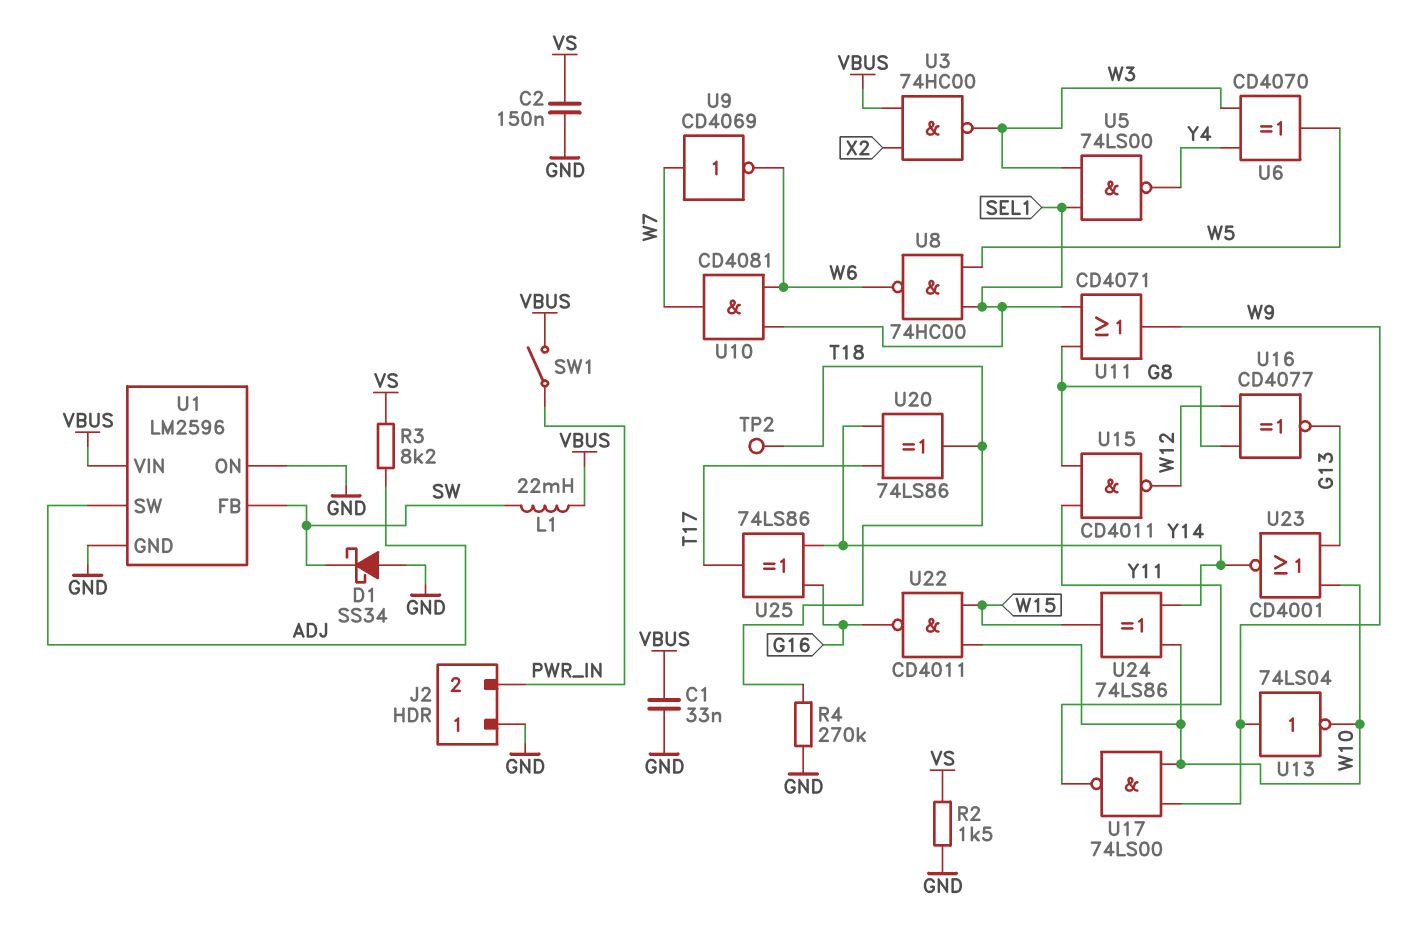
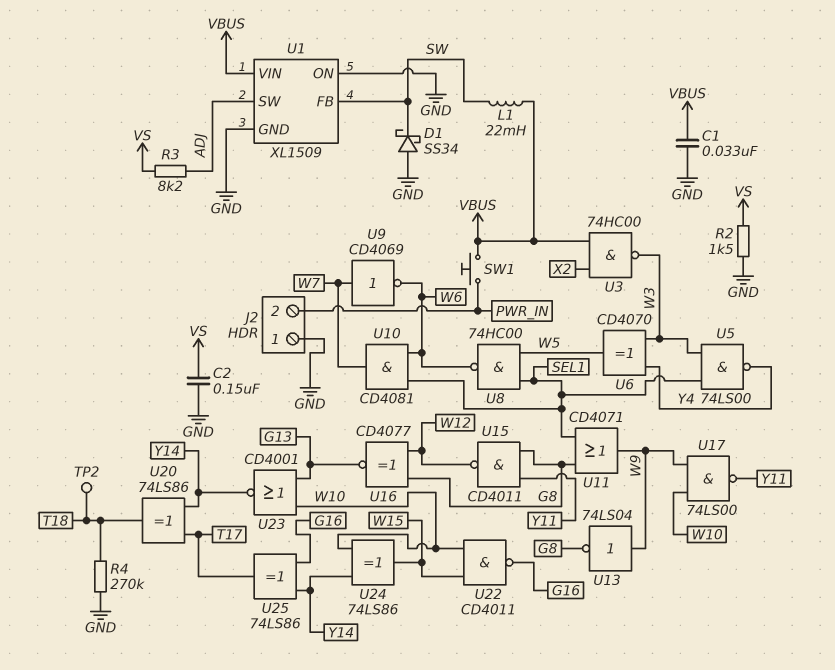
SW1: switch (PWR_IN, VBUS) -> button (PWR_IN, VBUS)
U1: LM2596 -> XL1509
U13: NOT 74LS04 (in W9, out W10) -> NOT 74LS04 (in W9, out G8)

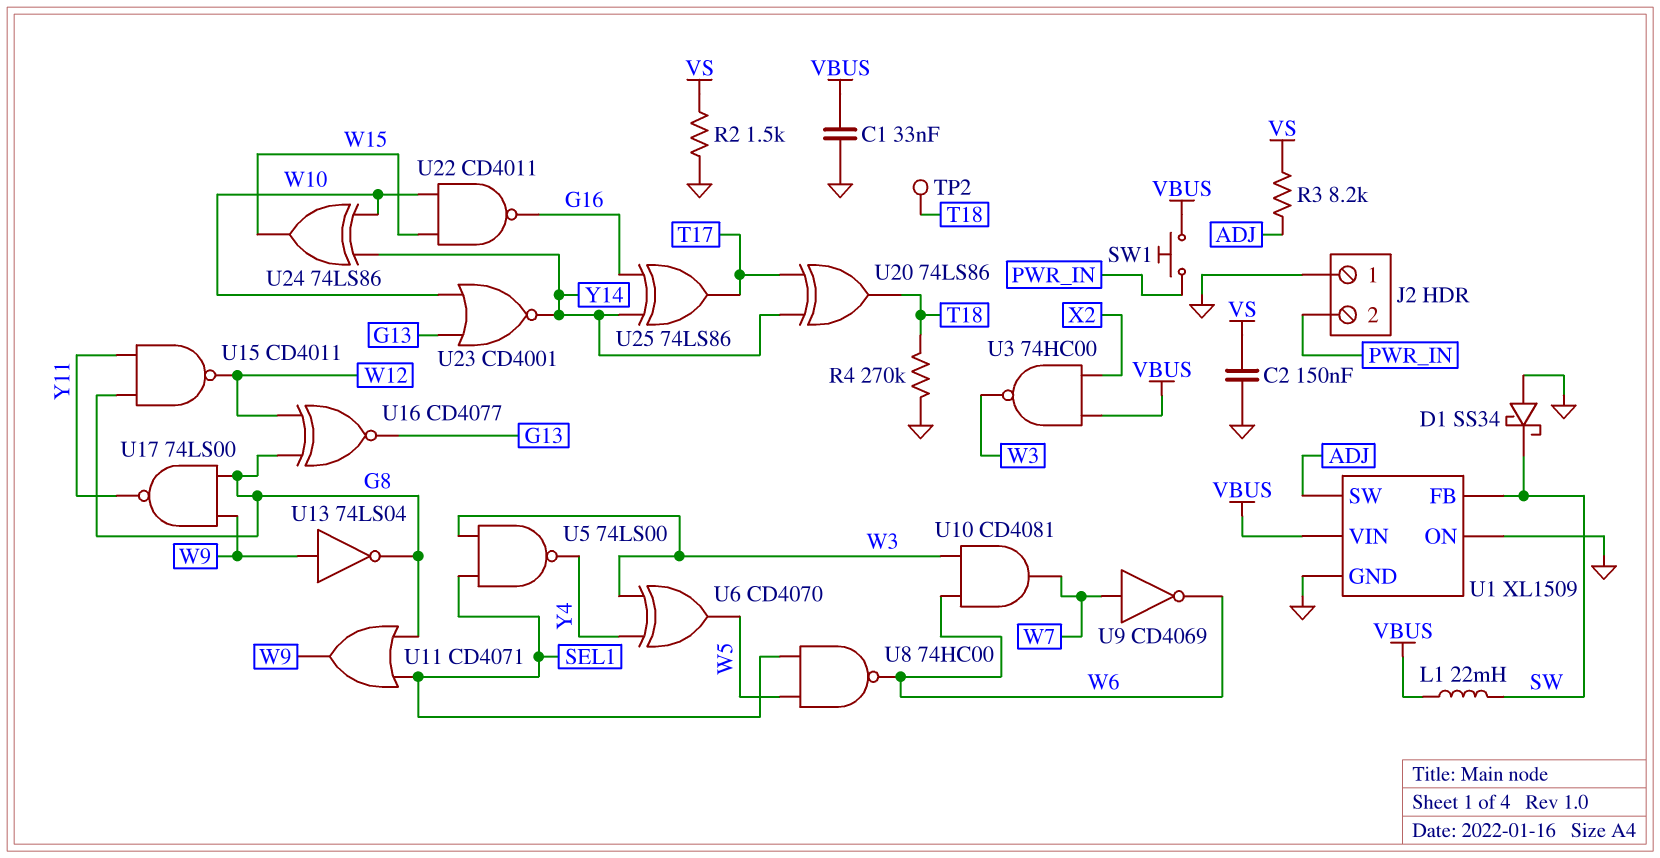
U10: AND CD4081 (in SEL1, in W6, out W7) -> AND CD4081 (in W3, in W6, out W7)
U17: NAND 74LS00 (in W9, in W10, out Y11) -> NAND 74LS00 (in G8, in W9, out Y11)

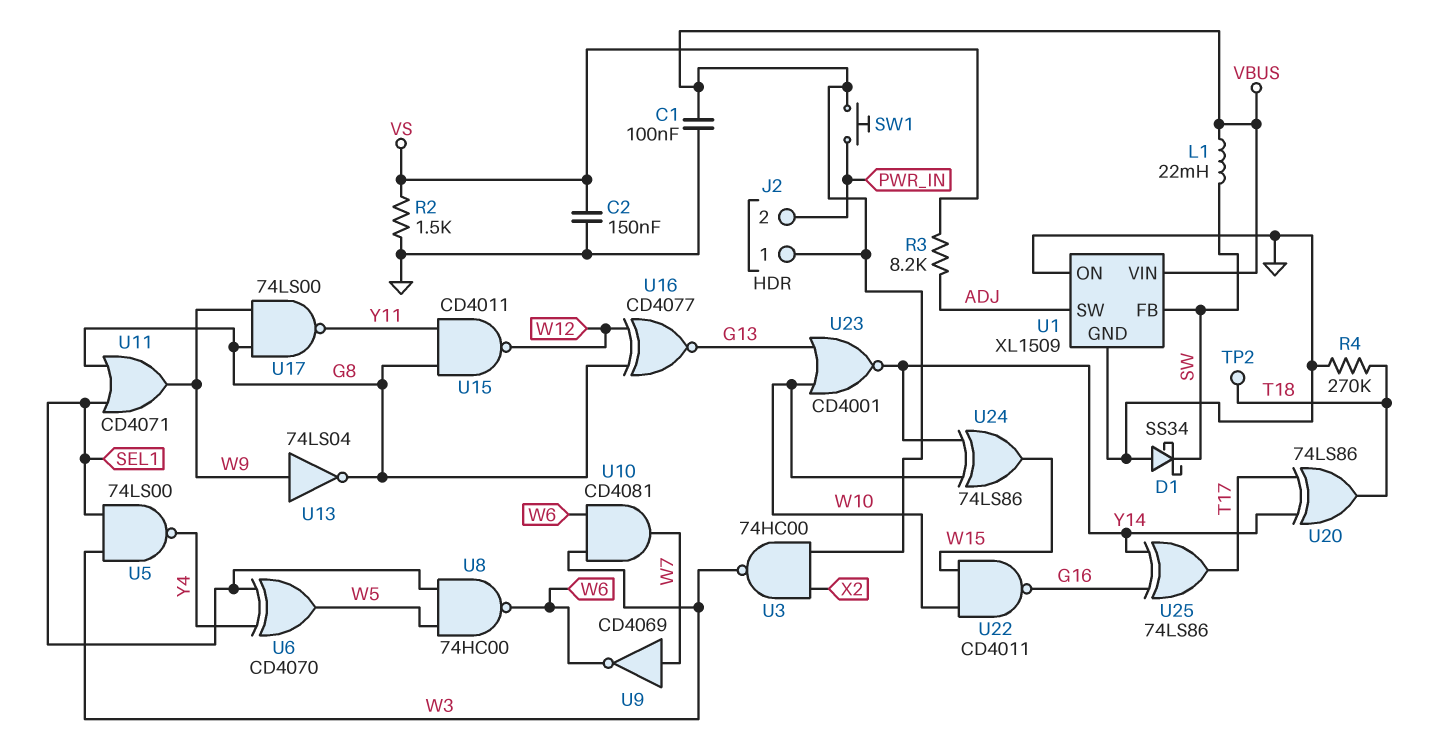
C1: 33nF (GND, VBUS) -> 100nF (GND, VBUS)
J2 pin 1: GND -> VBUS
U6: XOR CD4070 (in W3, in Y4, out W5) -> XOR CD4070 (in SEL1, in Y4, out W5)

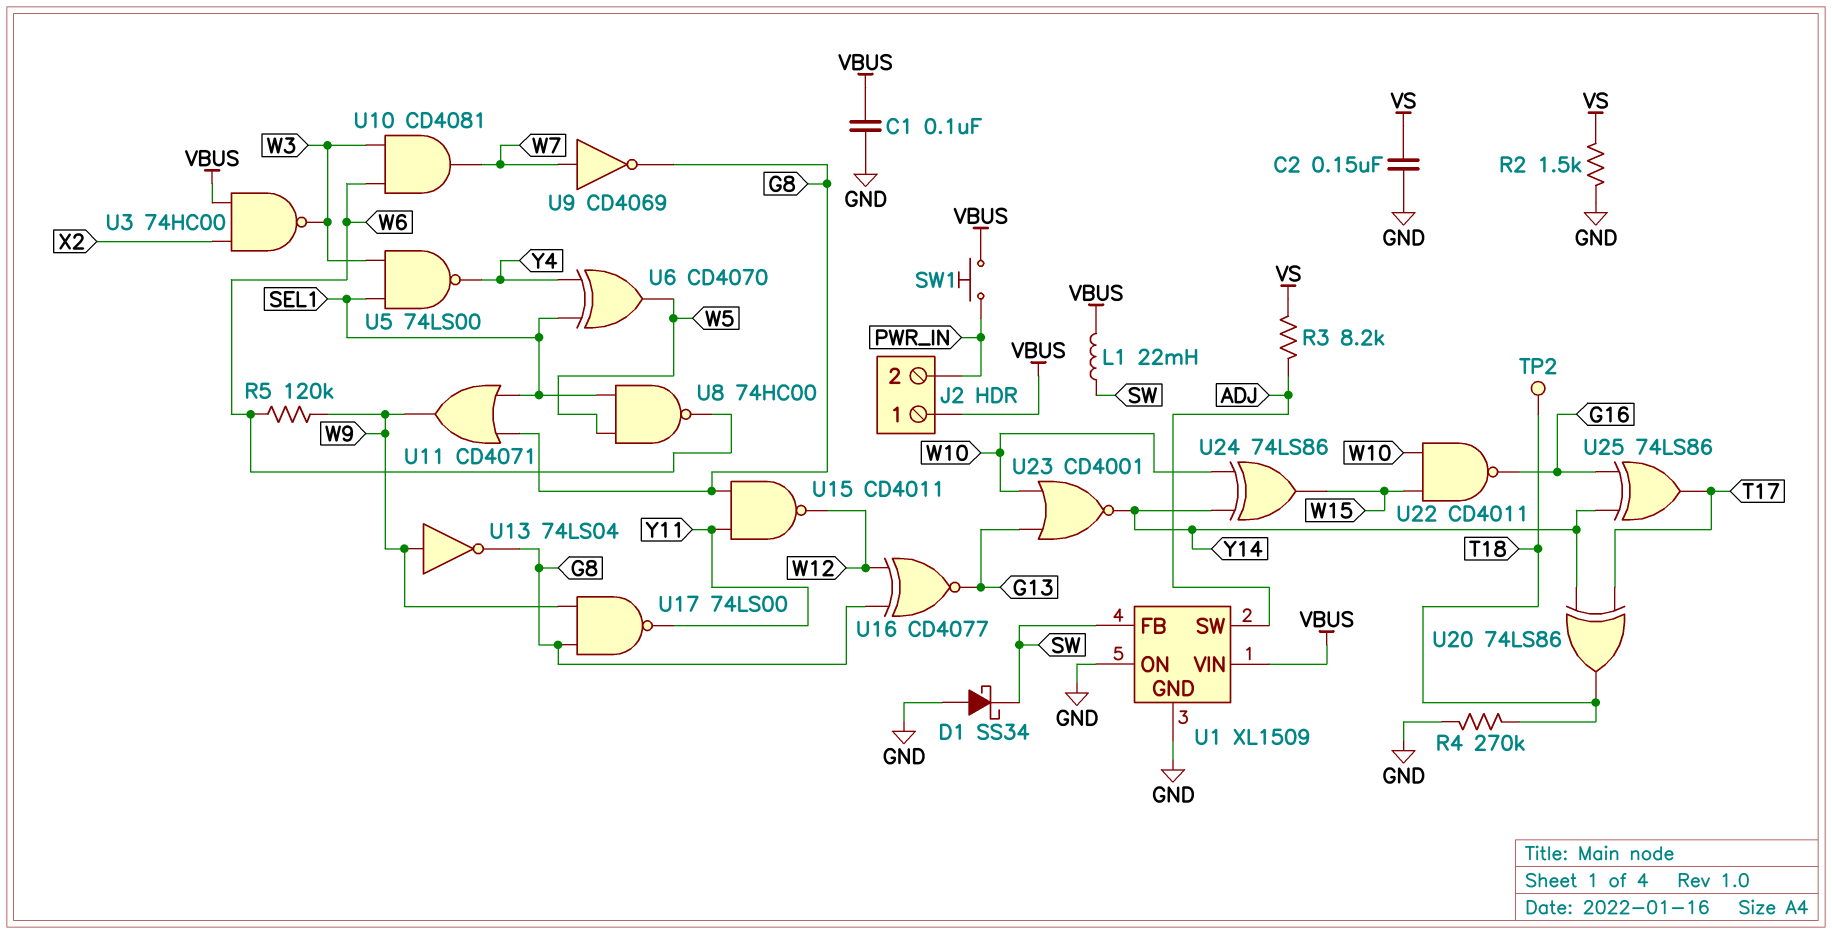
R5: none -> 120k (W6, W9)
U9: NOT CD4069 (in W7, out W6) -> NOT CD4069 (in W7, out G8)

